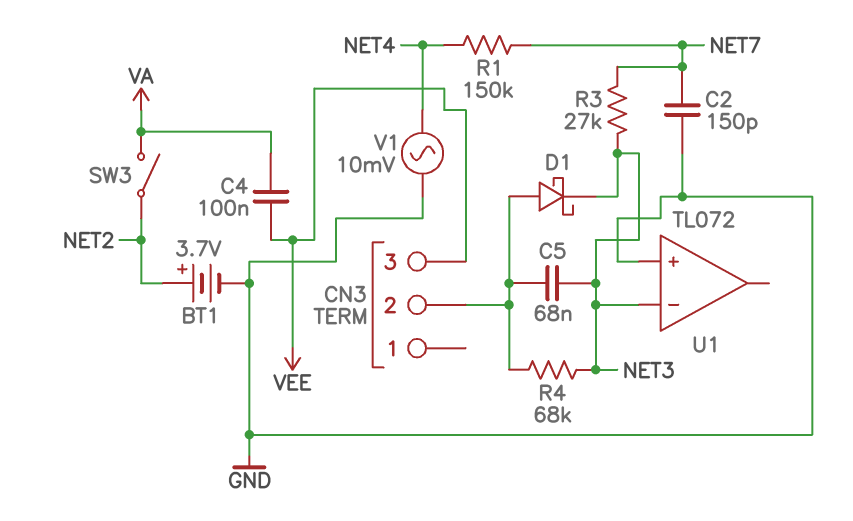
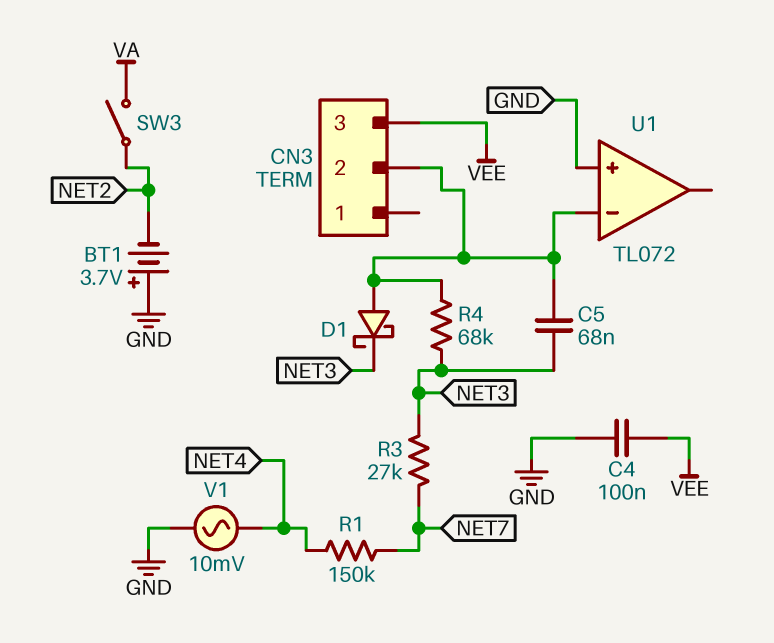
BT1: 3.7V (plus NET2, minus GND) -> 3.7V (plus GND, minus NET2)
C2: 150pF (GND, NET7) -> none
C4: 100nF (VA, VEE) -> 100nF (GND, VEE)
U1 pin in-: NET3 -> CN3/2

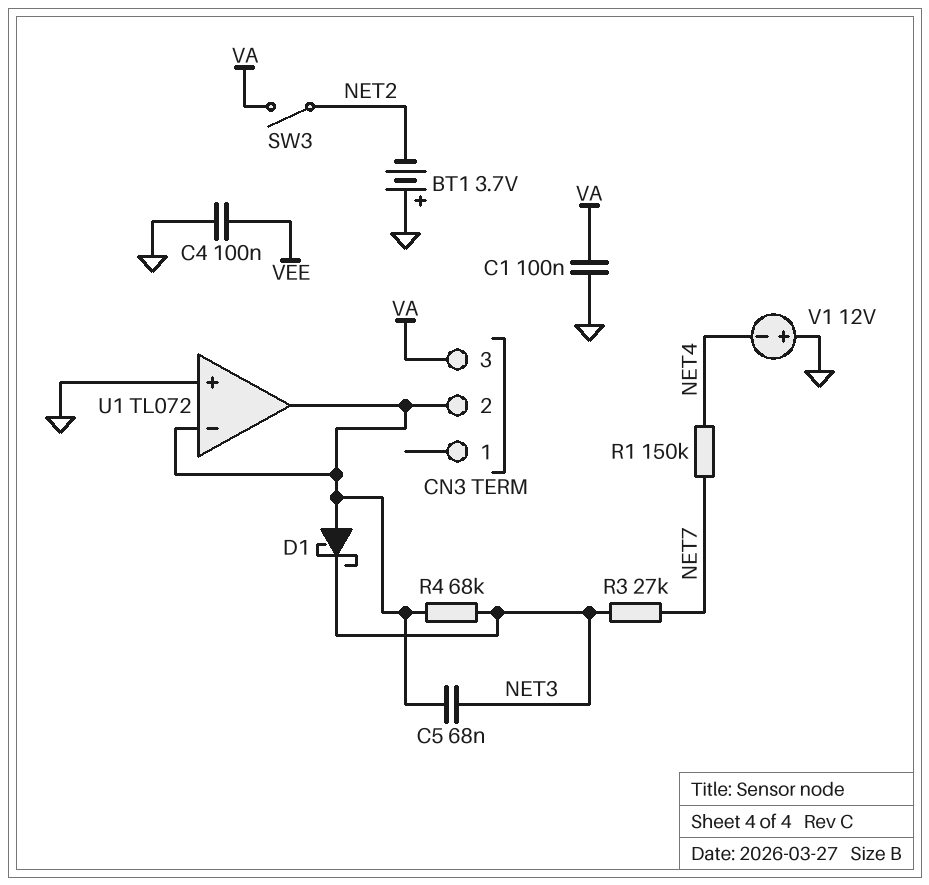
C1: none -> 100nF (GND, VA)
CN3 pin 3: VEE -> VA
U1 pin out: none -> CN3/2
V1: AC 10mV (GND, NET4) -> 12V (plus GND, minus NET4)

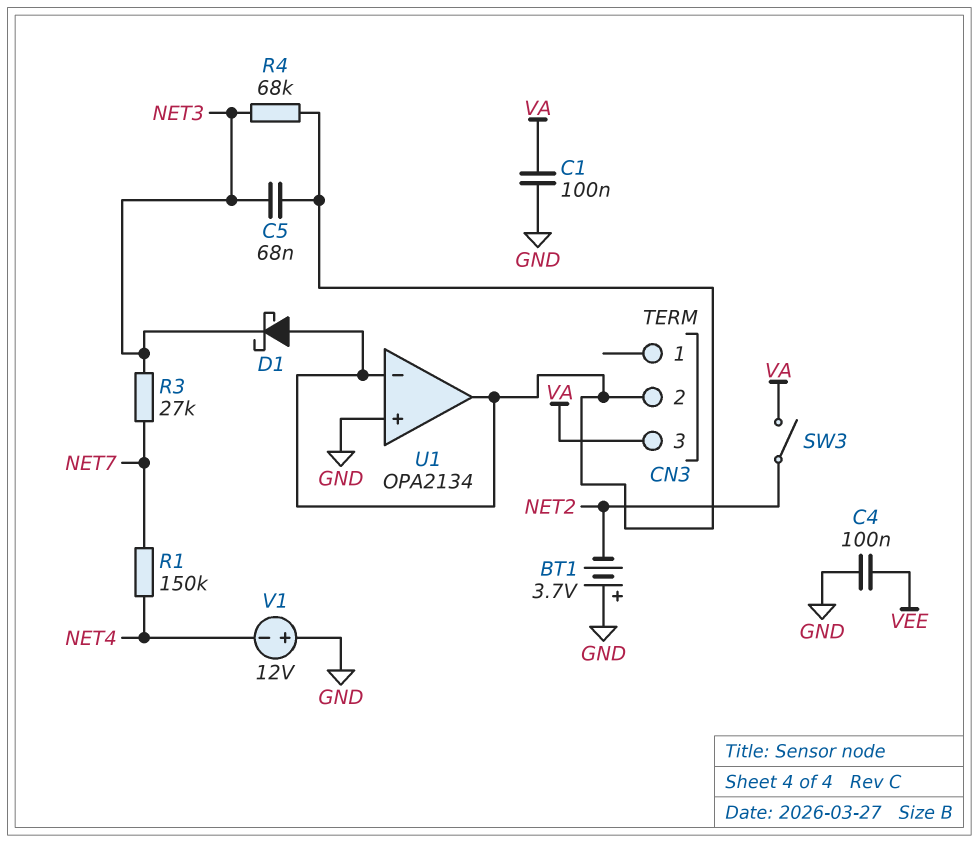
U1: TL072 -> OPA2134

